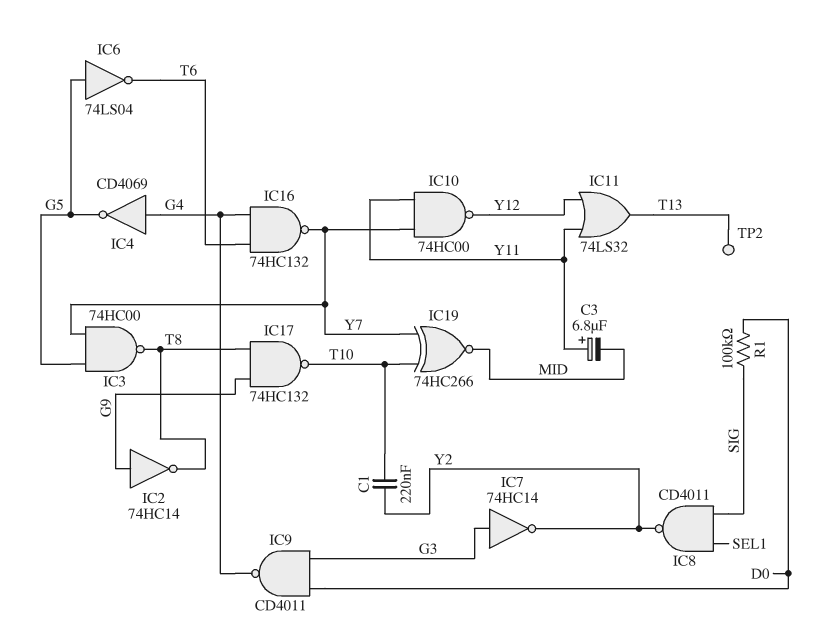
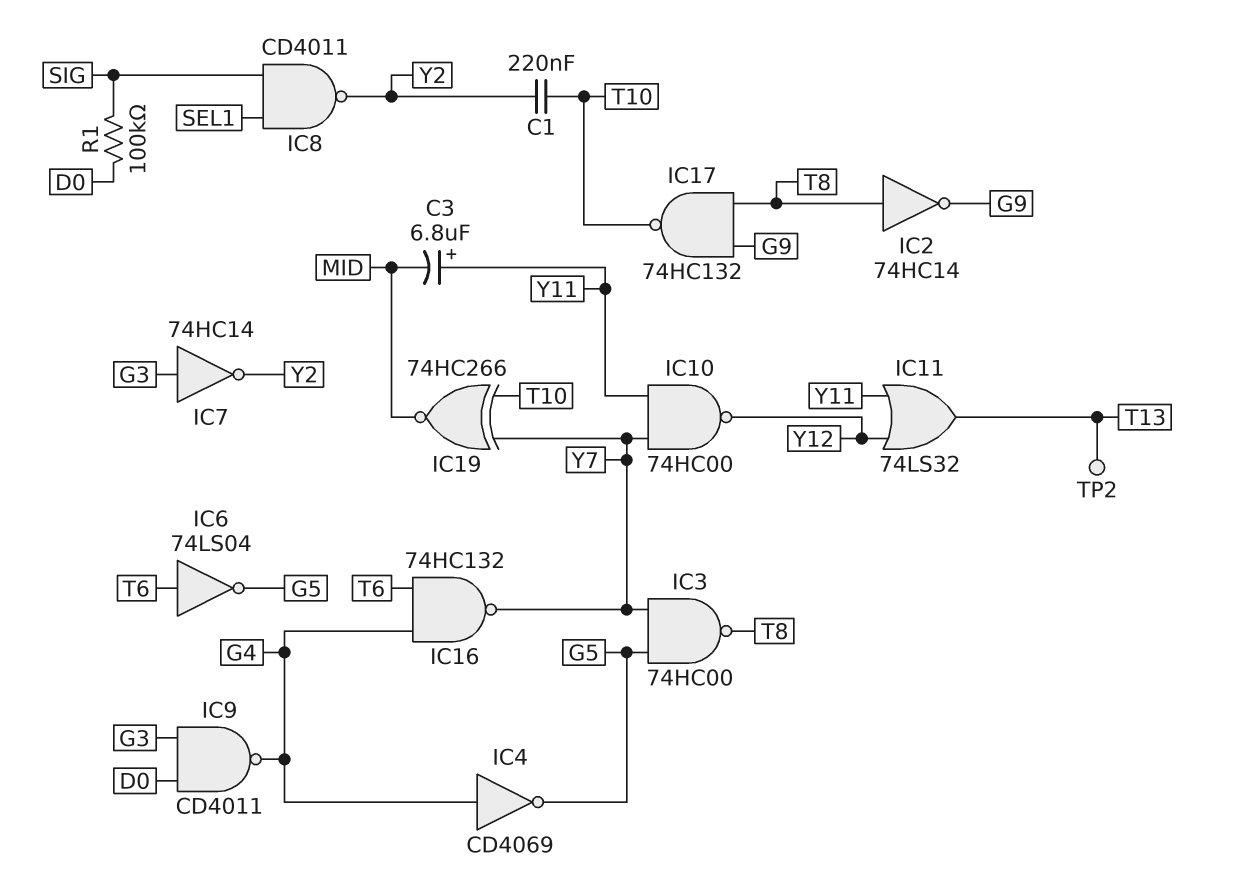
IC2: NOT 74HC14 (in G9, out T8) -> NOT 74HC14 (in T8, out G9)
IC6: NOT 74LS04 (in G5, out T6) -> NOT 74LS04 (in T6, out G5)

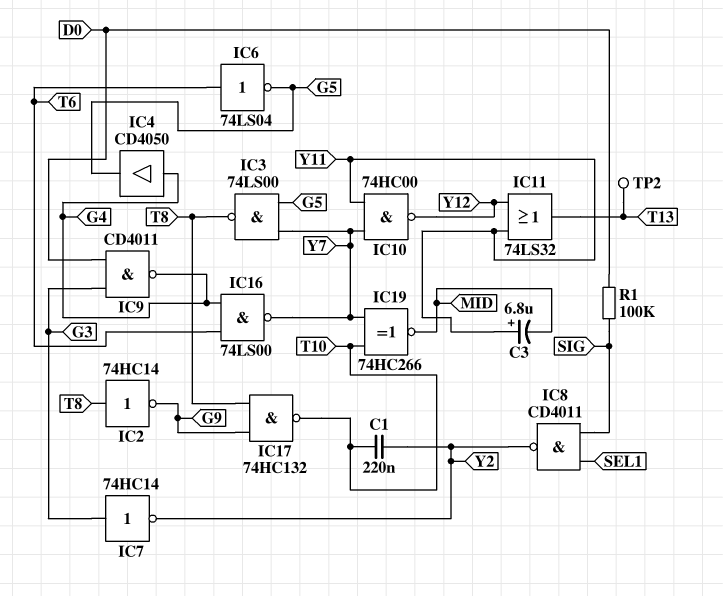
IC3: NAND 74HC00 (in G5, in Y7, out T8) -> NAND 74LS00 (in G5, in Y7, out T8)
IC4: NOT CD4069 (in G4, out G5) -> buffer CD4050 (in G4, out G5)
IC16: NAND 74HC132 (in G4, in T6, out Y7) -> NAND 74LS00 (in G4, in T6, out Y7)

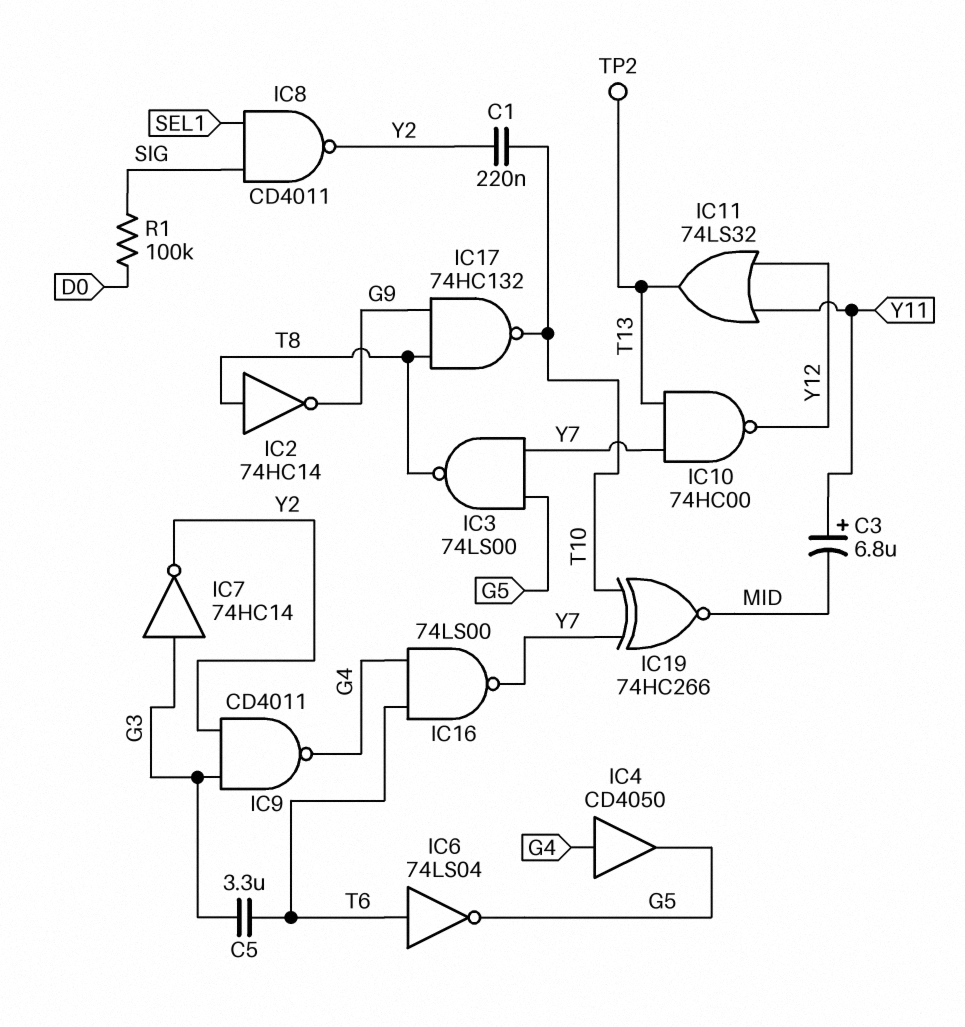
C5: none -> 3.3uF (G3, T6)
IC9: NAND CD4011 (in D0, in G3, out G4) -> NAND CD4011 (in G3, in Y2, out G4)
IC10: NAND 74HC00 (in Y7, in Y11, out Y12) -> NAND 74HC00 (in T13, in Y7, out Y12)

